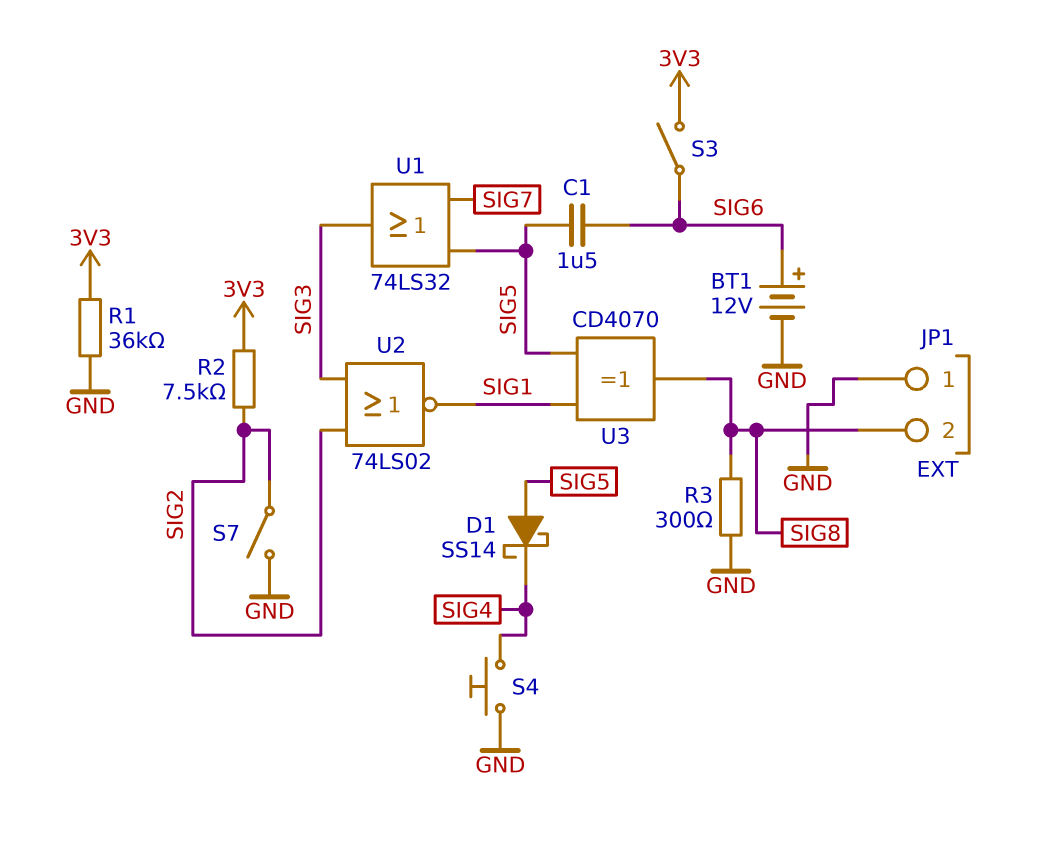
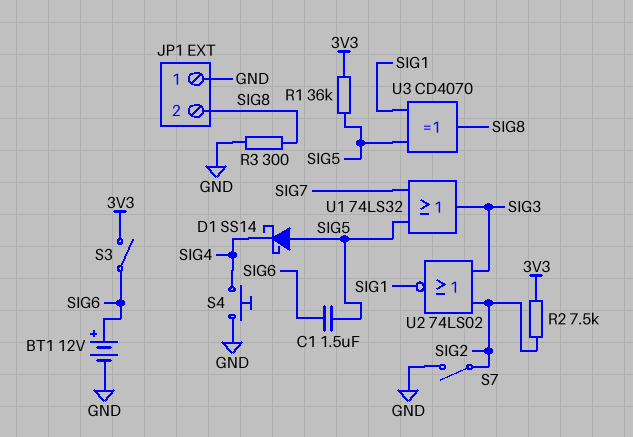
R1: 36k (3V3, GND) -> 36k (3V3, SIG5)

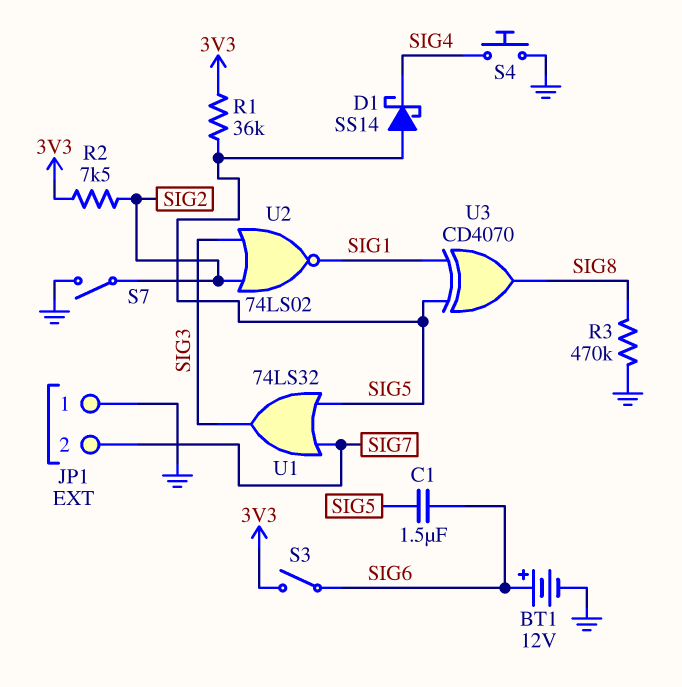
JP1 pin 2: SIG8 -> SIG7
R3: 300 (GND, SIG8) -> 470k (GND, SIG8)

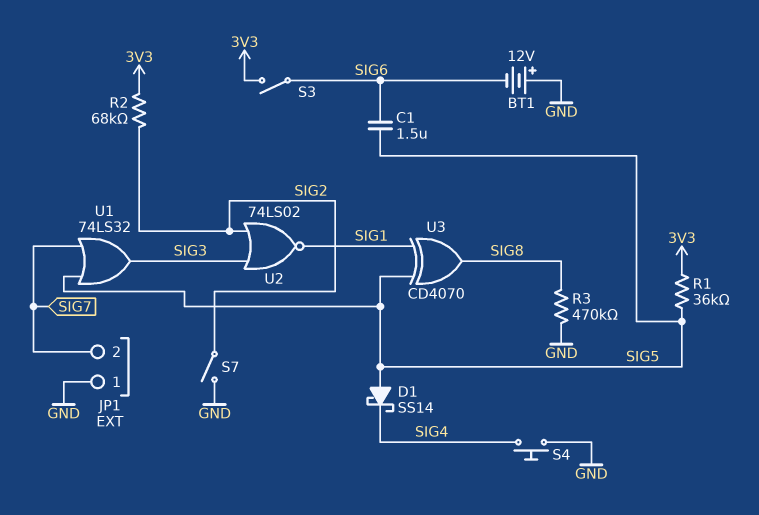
BT1: 12V (plus SIG6, minus GND) -> 12V (plus GND, minus SIG6)
R2: 7.5k (3V3, SIG2) -> 68k (3V3, SIG2)

